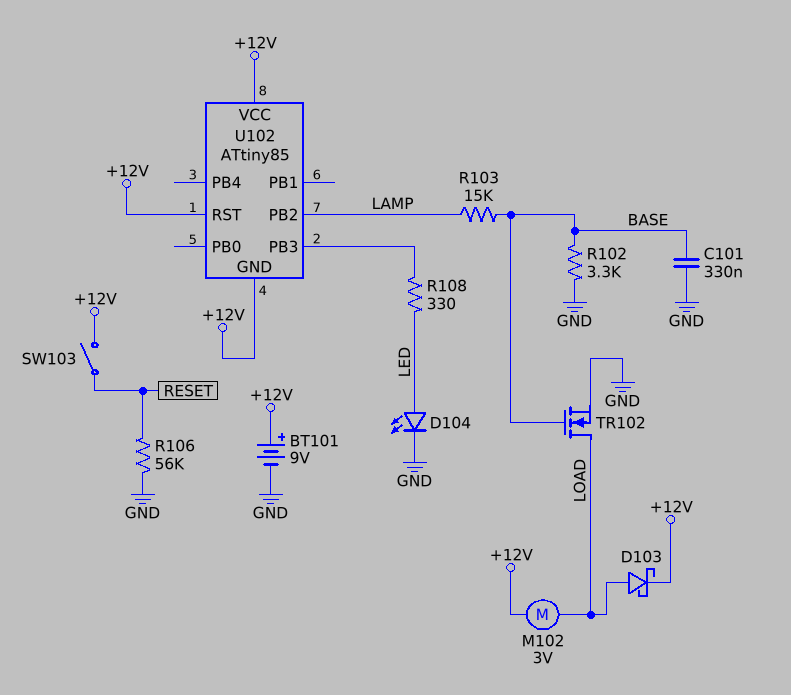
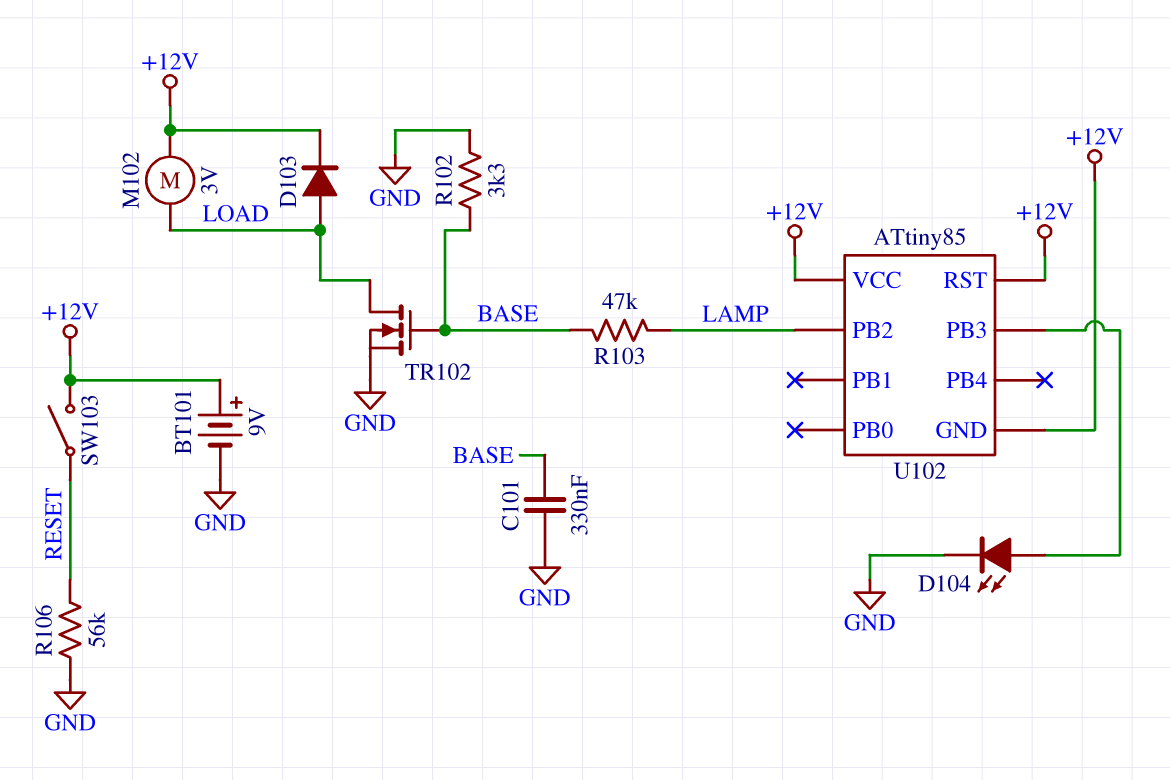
D103: schottky (A LOAD, K +12V) -> diode (A LOAD, K +12V)
D104: LED (A LED, K GND) -> LED (A U102/PB3, K GND)
R103: 15k (BASE, LAMP) -> 47k (BASE, LAMP)
R108: 330 (LED, U102/PB3) -> none

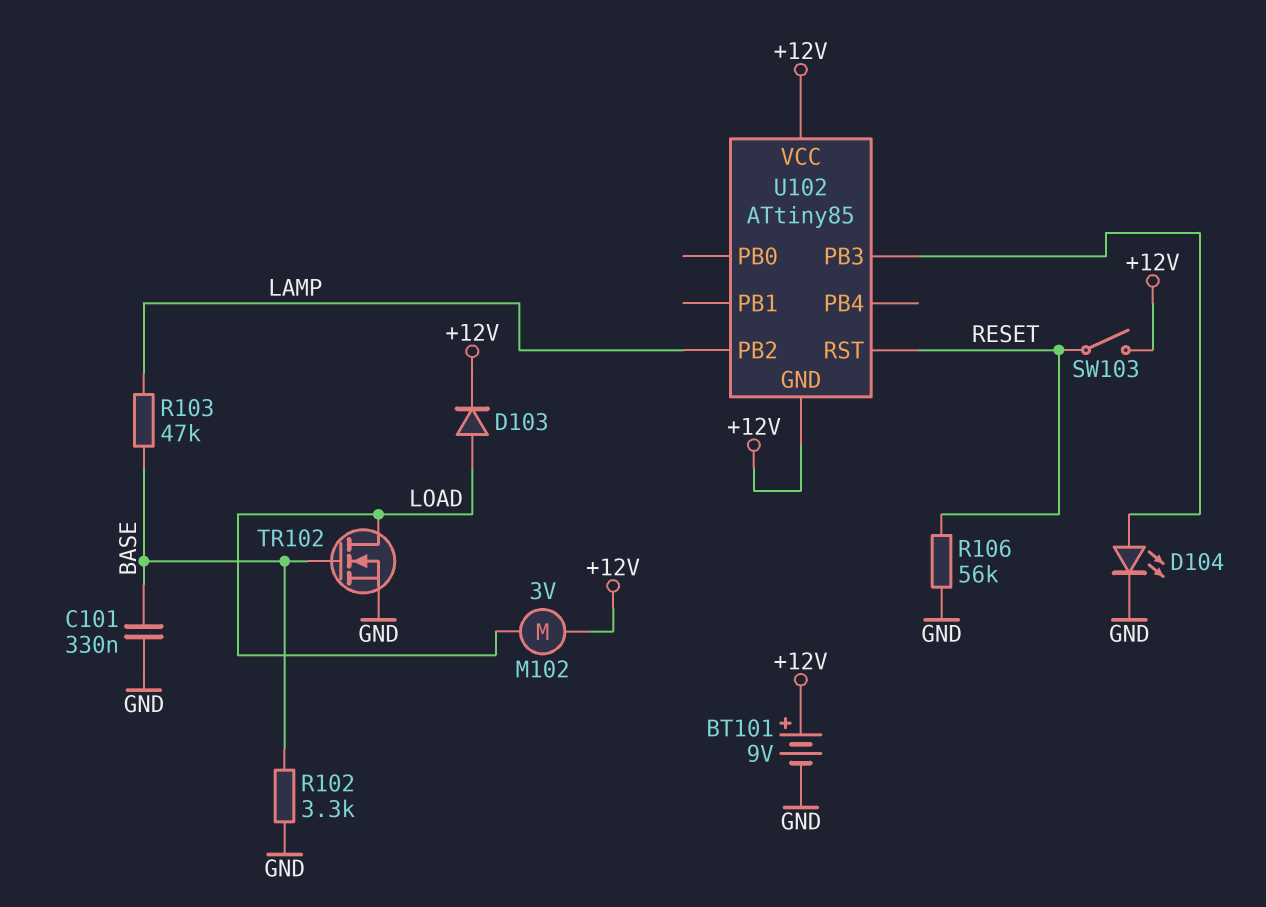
U102 pin RST: +12V -> RESET

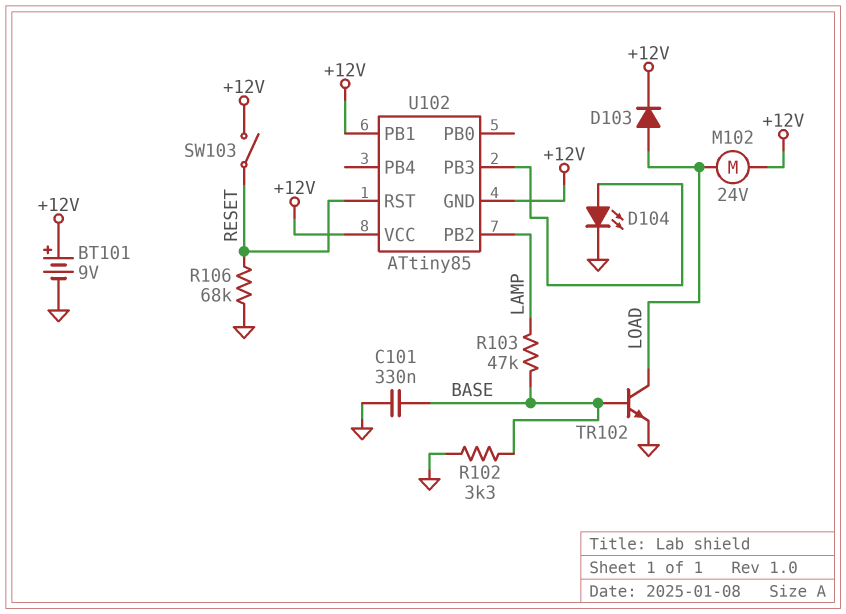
M102: motor 3V (+12V, LOAD) -> motor 24V (+12V, LOAD)
R106: 56k (GND, RESET) -> 68k (GND, RESET)
TR102: NMOS (G BASE, D LOAD, S GND) -> NPN (B BASE, C LOAD, E GND)
U102 pin PB1: none -> +12V

